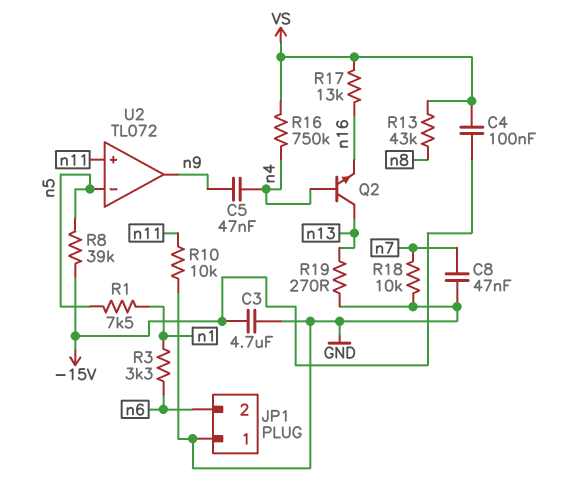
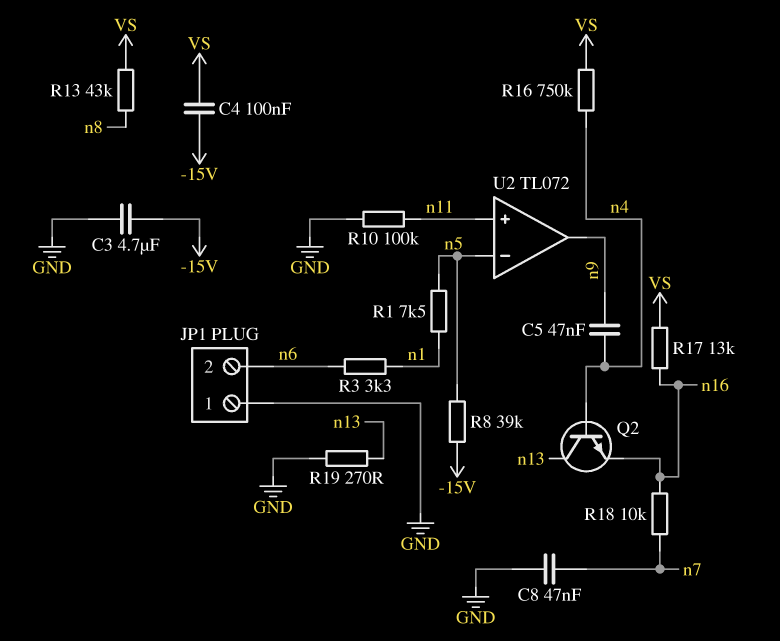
R10: 10k (GND, n11) -> 100k (GND, n11)
R18: 10k (GND, n7) -> 10k (n7, n16)

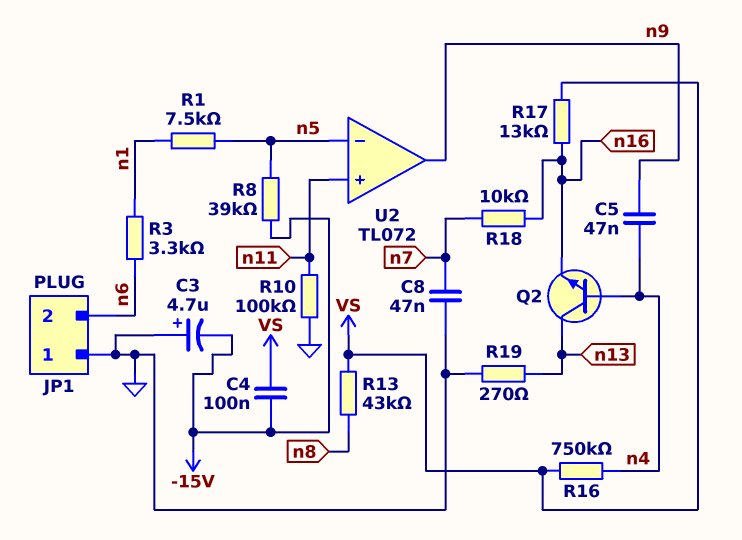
C3: 4.7uF (-15V, GND) -> 4.7uF (plus GND, minus -15V)

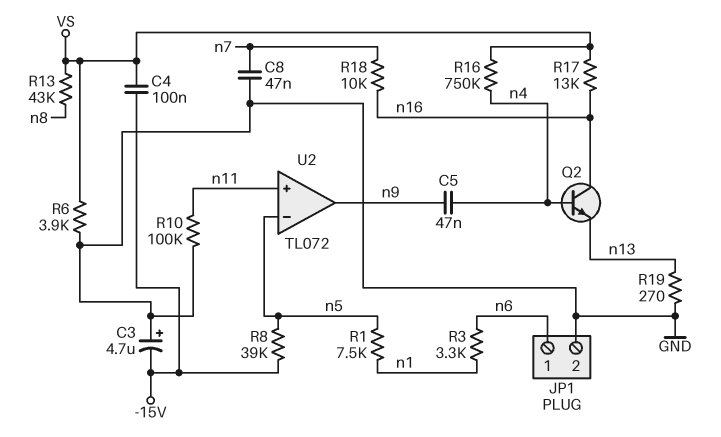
JP1 pin 1: GND -> n6
JP1 pin 2: n6 -> GND
Q2: NPN (B n4, C n13, E n16) -> NPN (B n4, C n16, E n13)
R6: none -> 3.9k (GND, VS)

